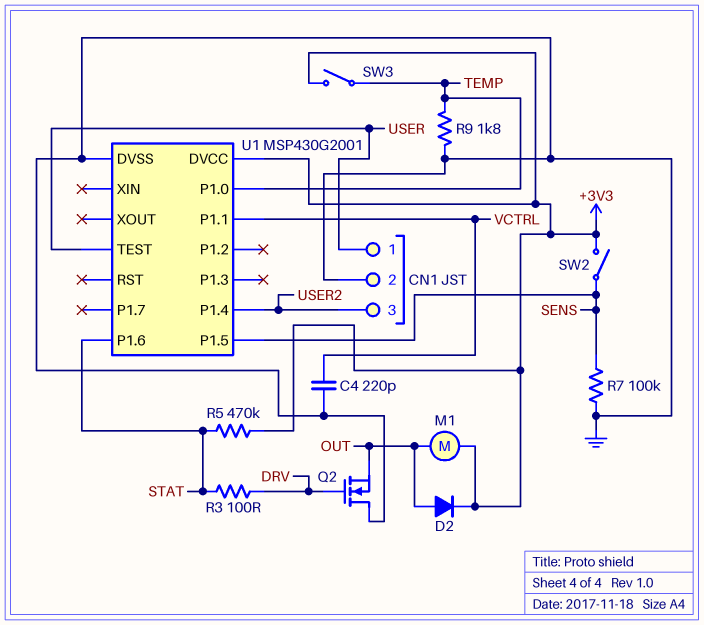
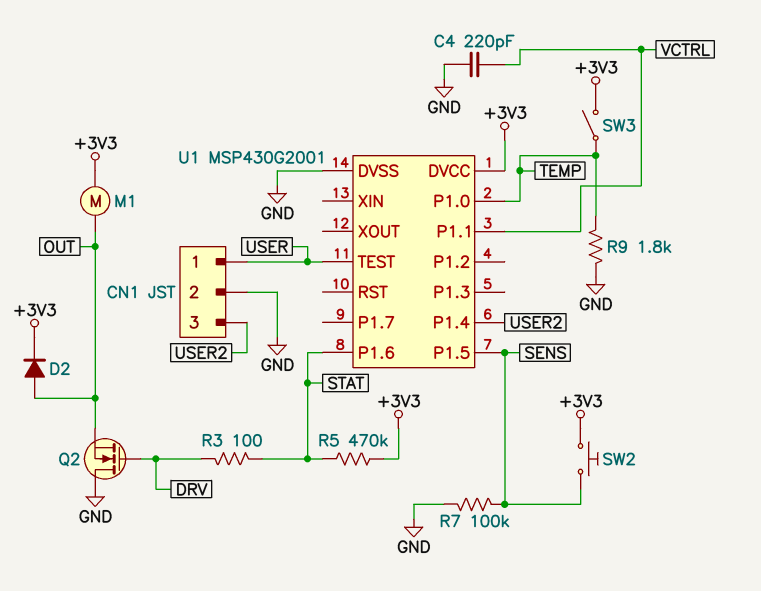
SW2: switch (+3V3, SENS) -> button (+3V3, SENS)

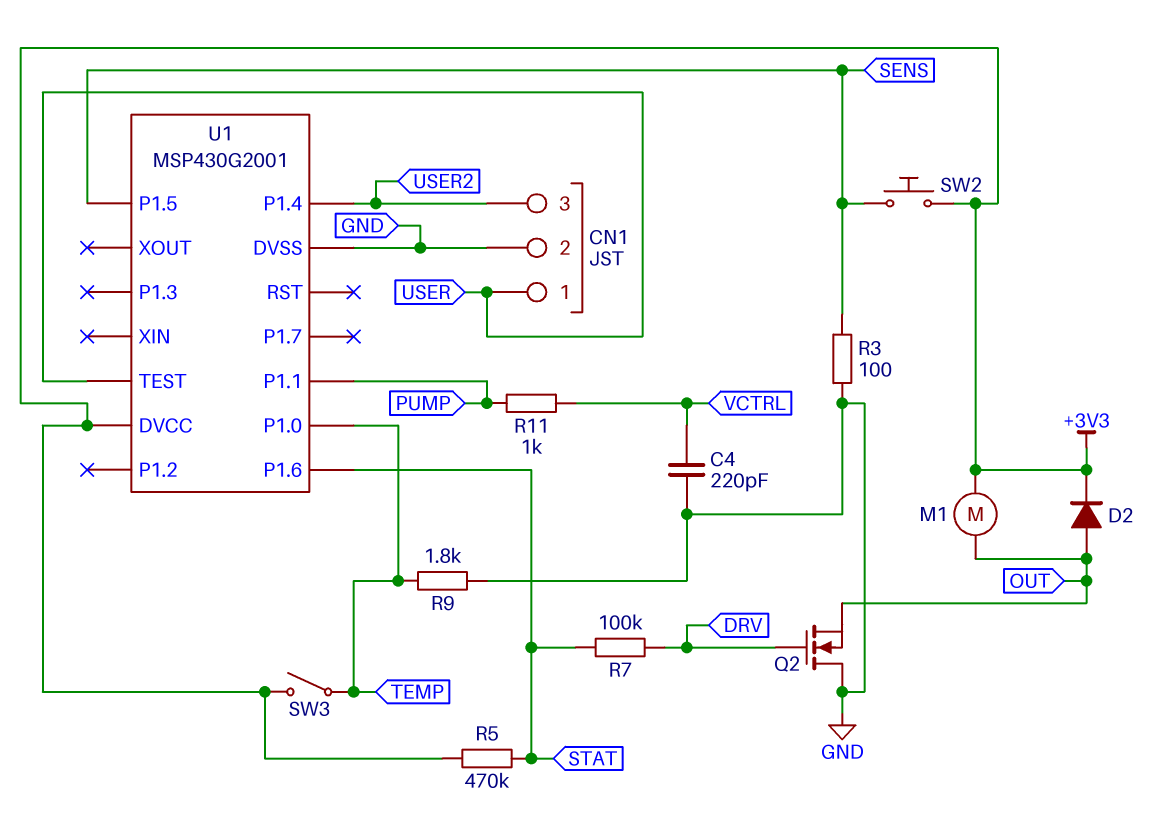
R3: 100 (DRV, STAT) -> 100 (GND, SENS)
R7: 100k (GND, SENS) -> 100k (DRV, STAT)
R11: none -> 1k (PUMP, VCTRL)
U1 pin P1.1: VCTRL -> PUMP

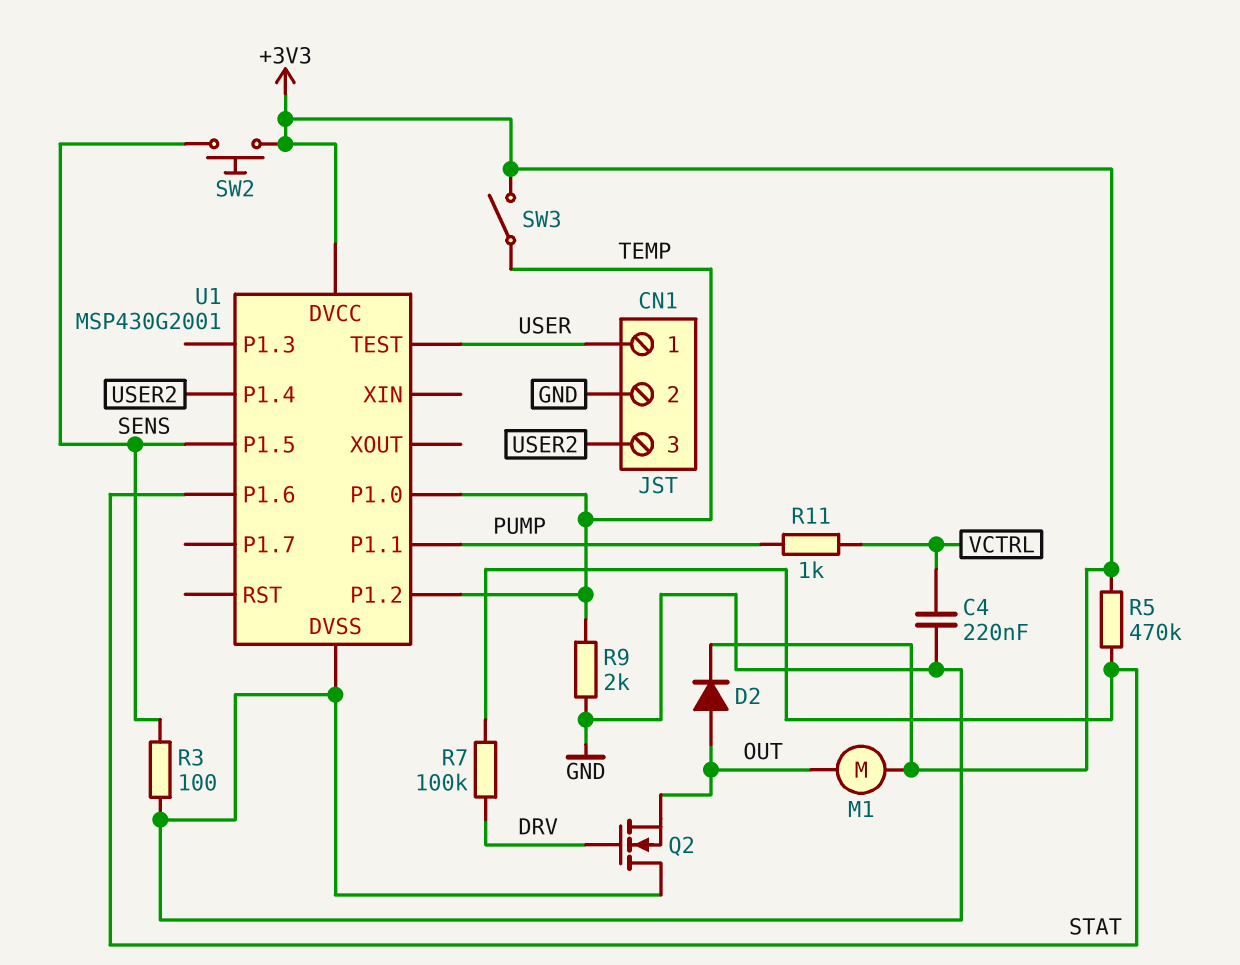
C4: 220pF (GND, VCTRL) -> 220nF (GND, VCTRL)
R9: 1.8k (GND, TEMP) -> 2k (GND, TEMP)
U1 pin P1.2: none -> TEMP

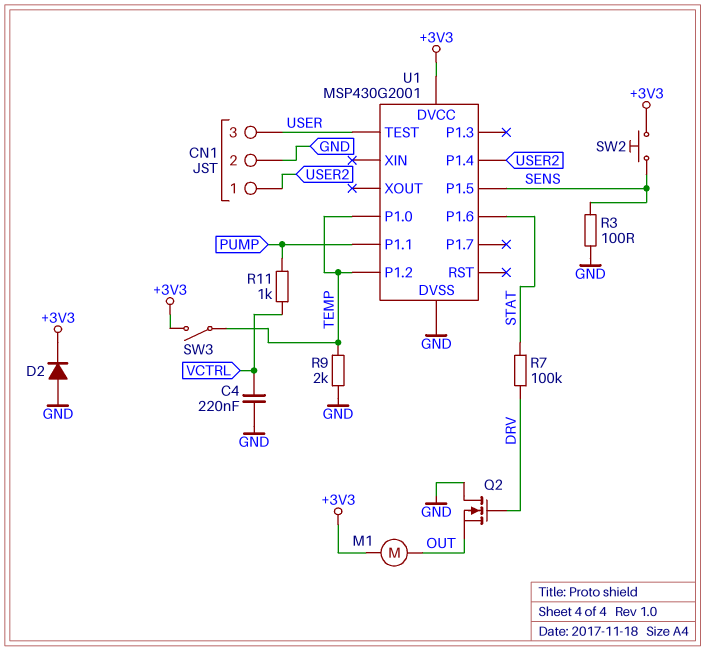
CN1 pin 1: USER -> USER2
CN1 pin 3: USER2 -> USER
D2: diode (A OUT, K +3V3) -> diode (A GND, K +3V3)
R5: 470k (+3V3, STAT) -> none

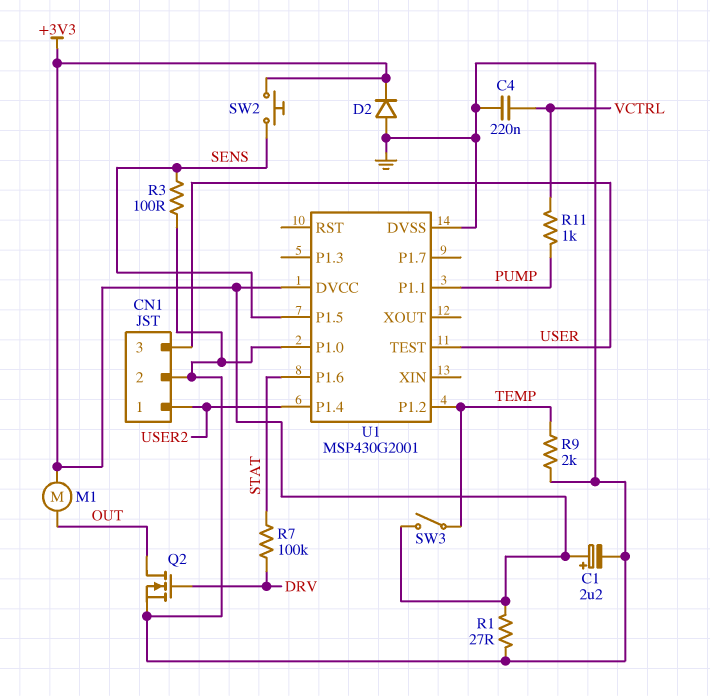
C1: none -> 2.2uF (plus +3V3, minus GND)
Q2: NMOS (G DRV, D GND, S OUT) -> NMOS (G DRV, D OUT, S GND)
R1: none -> 27 (+3V3, GND)
U1 pin P1.0: TEMP -> GND

